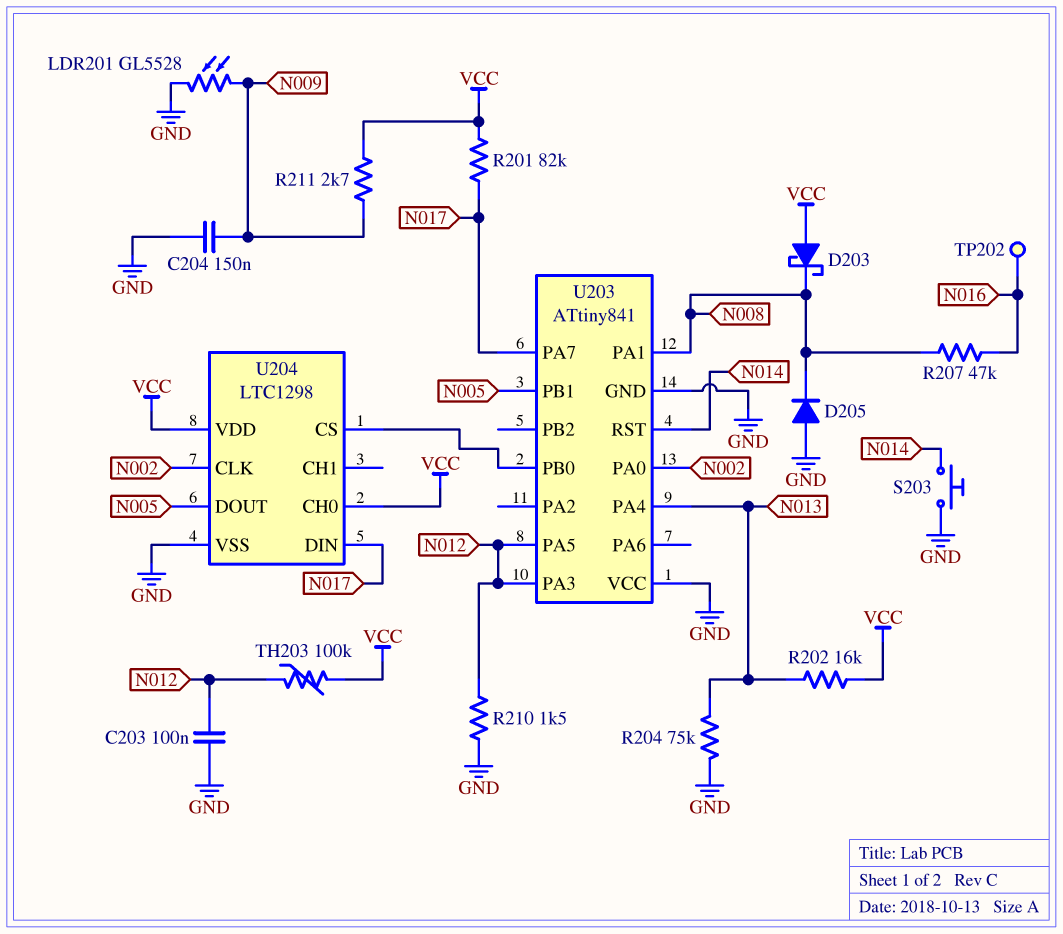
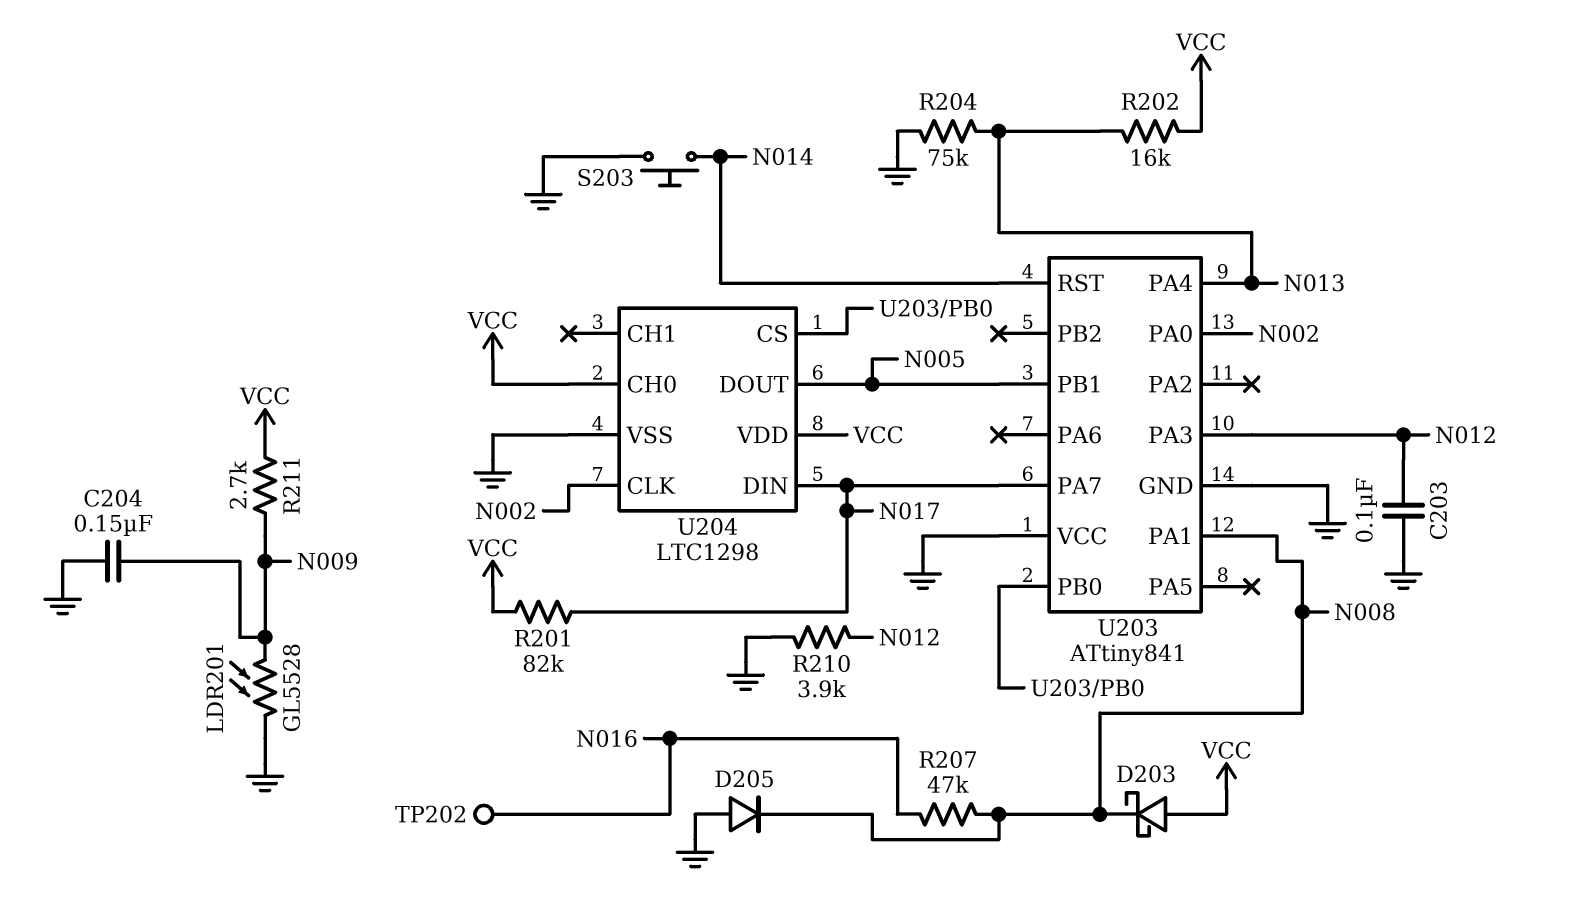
R210: 1.5k (GND, N012) -> 3.9k (GND, N012)
TH203: 100k (N012, VCC) -> none
U203 pin PA5: N012 -> none

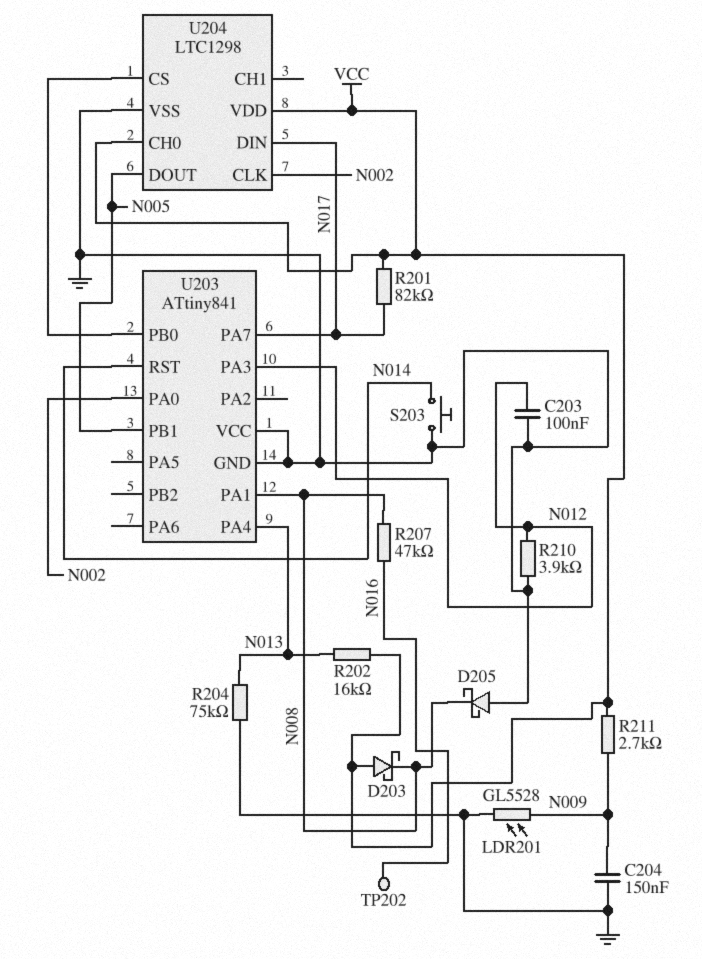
D205: diode (A GND, K N008) -> schottky (A GND, K N008)

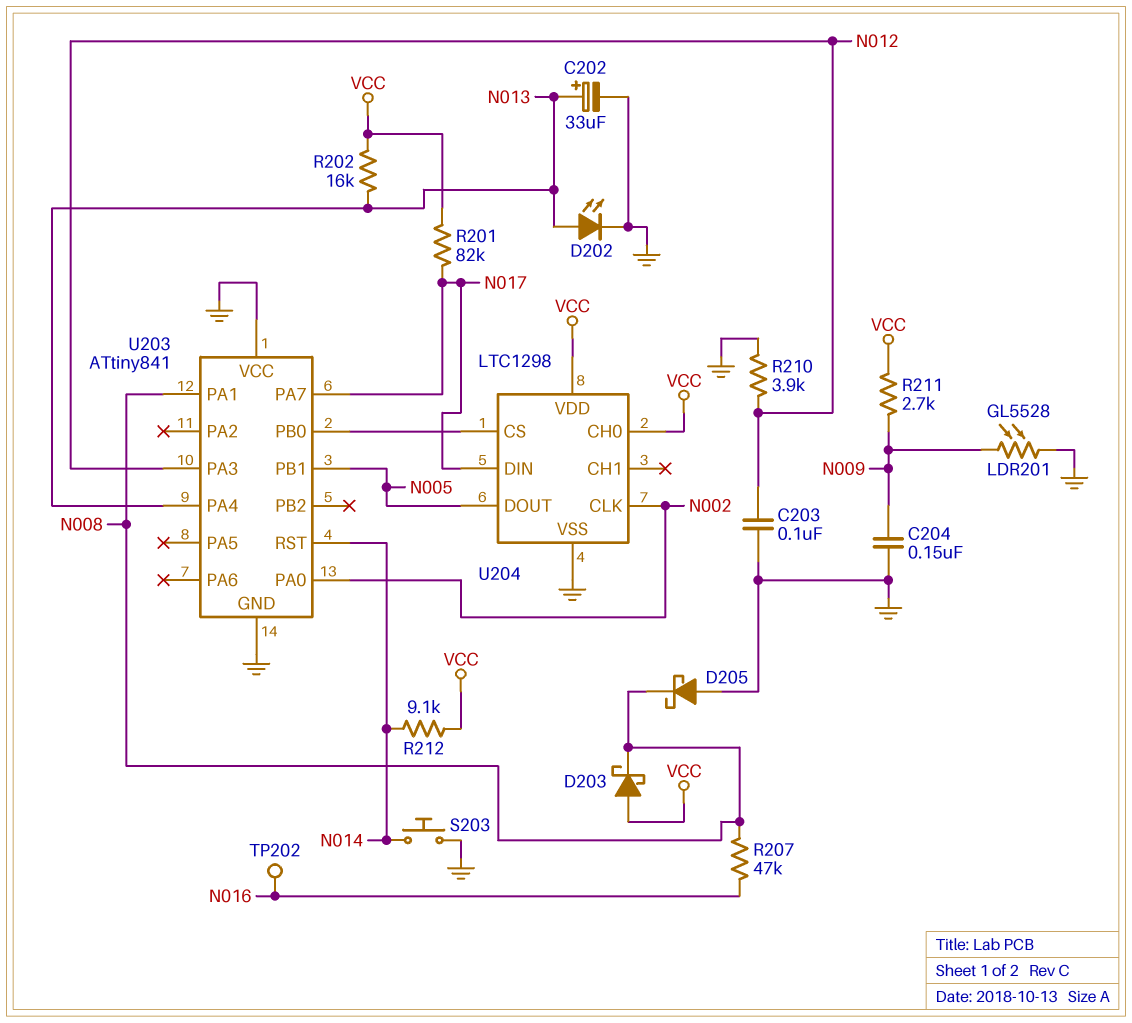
C202: none -> 33uF (plus N013, minus GND)
D202: none -> LED (A N013, K GND)
R204: 75k (GND, N013) -> none
R212: none -> 9.1k (N014, VCC)

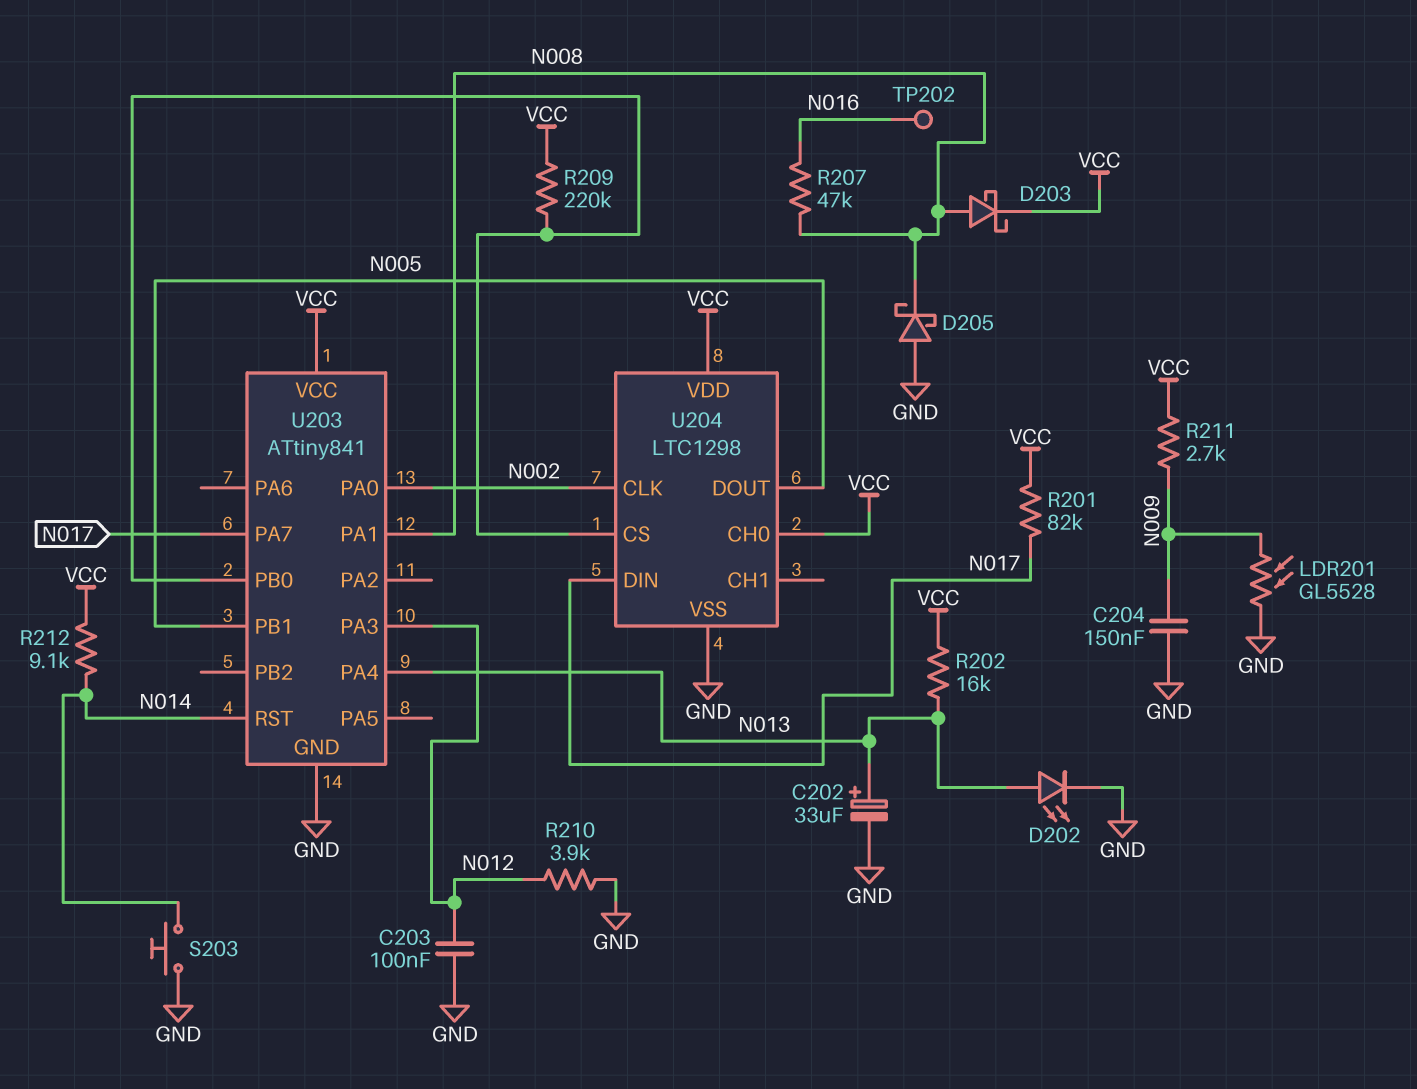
D203: schottky (A VCC, K N008) -> schottky (A N008, K VCC)
R209: none -> 220k (U203/PB0, VCC)
U203 pin VCC: GND -> VCC

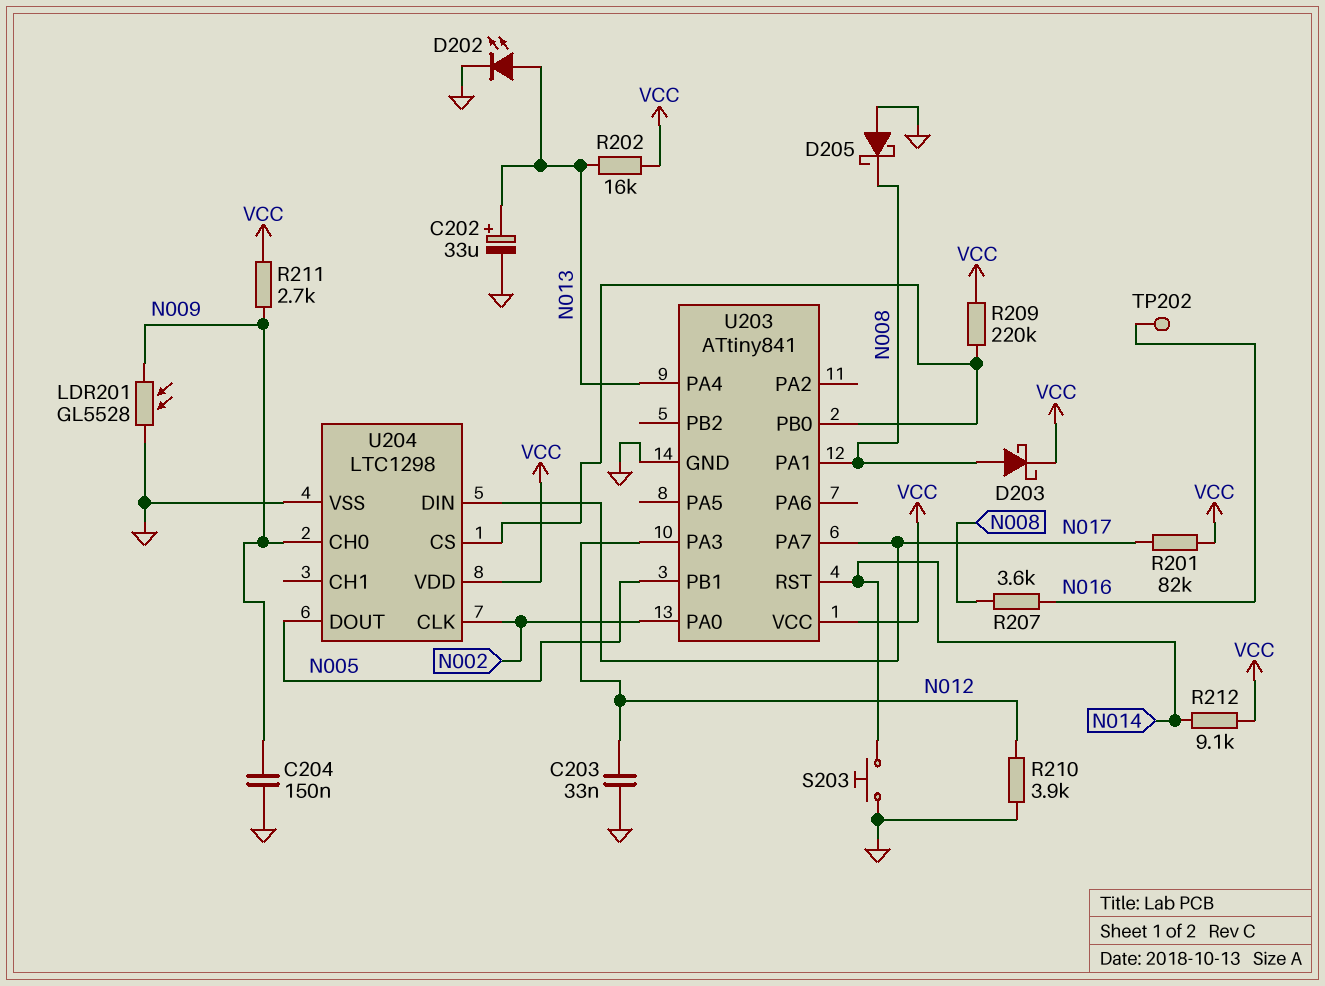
C203: 100nF (GND, N012) -> 33nF (GND, N012)
R207: 47k (N008, N016) -> 3.6k (N008, N016)
U204 pin CH0: VCC -> N009

